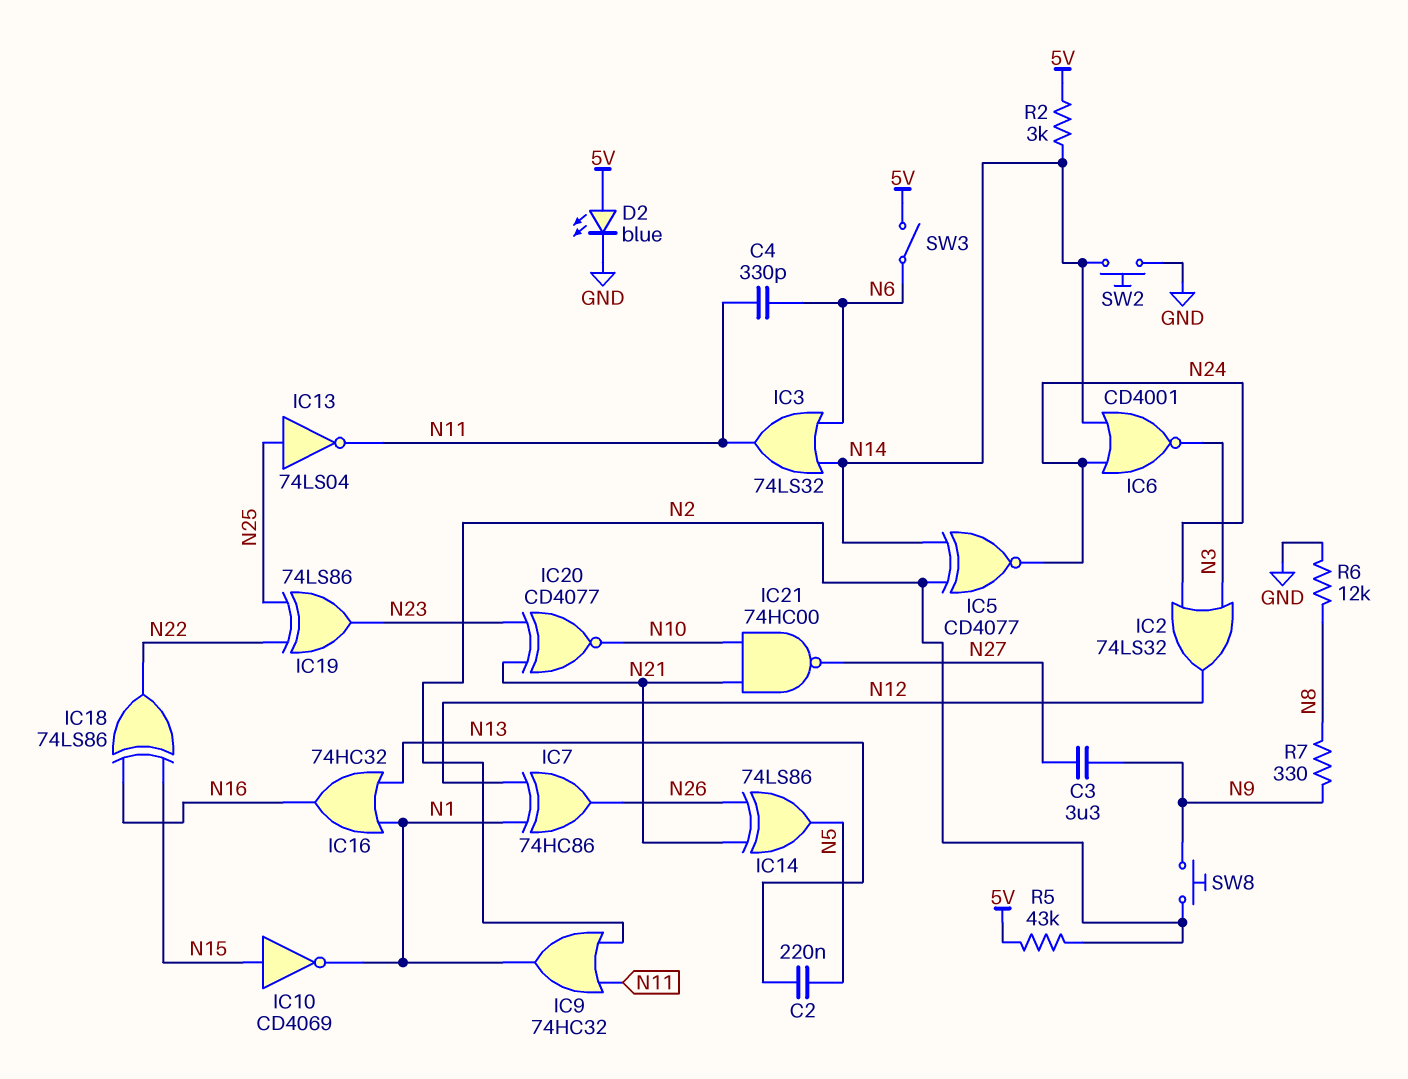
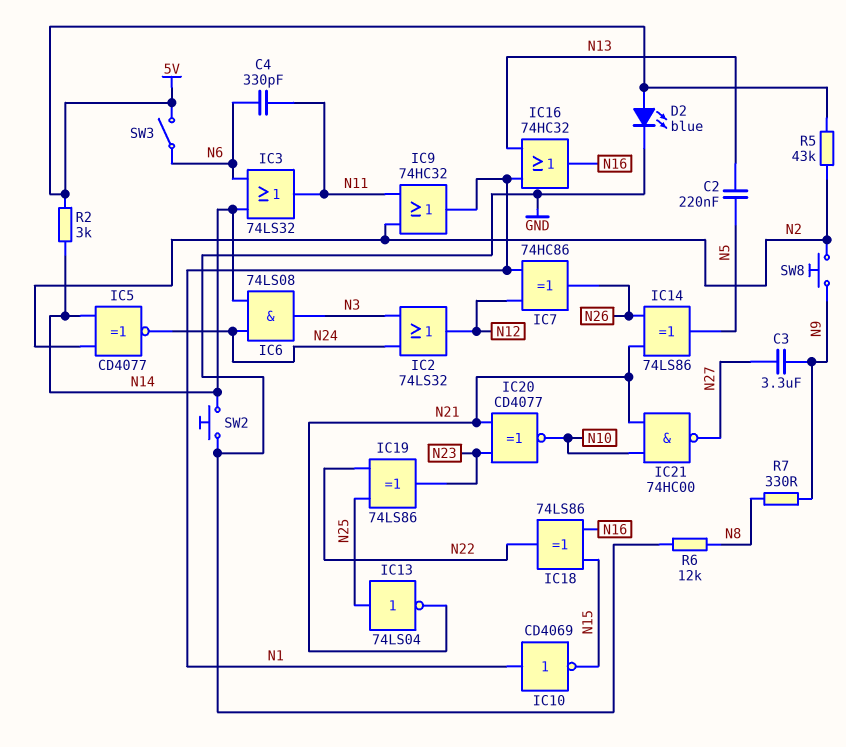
IC6: NOR CD4001 (in N14, in N24, out N3) -> AND 74LS08 (in N14, in N24, out N3)
IC10: NOT CD4069 (in N15, out N1) -> NOT CD4069 (in N1, out N15)
IC13: NOT 74LS04 (in N25, out N11) -> NOT 74LS04 (in N25, out N21)

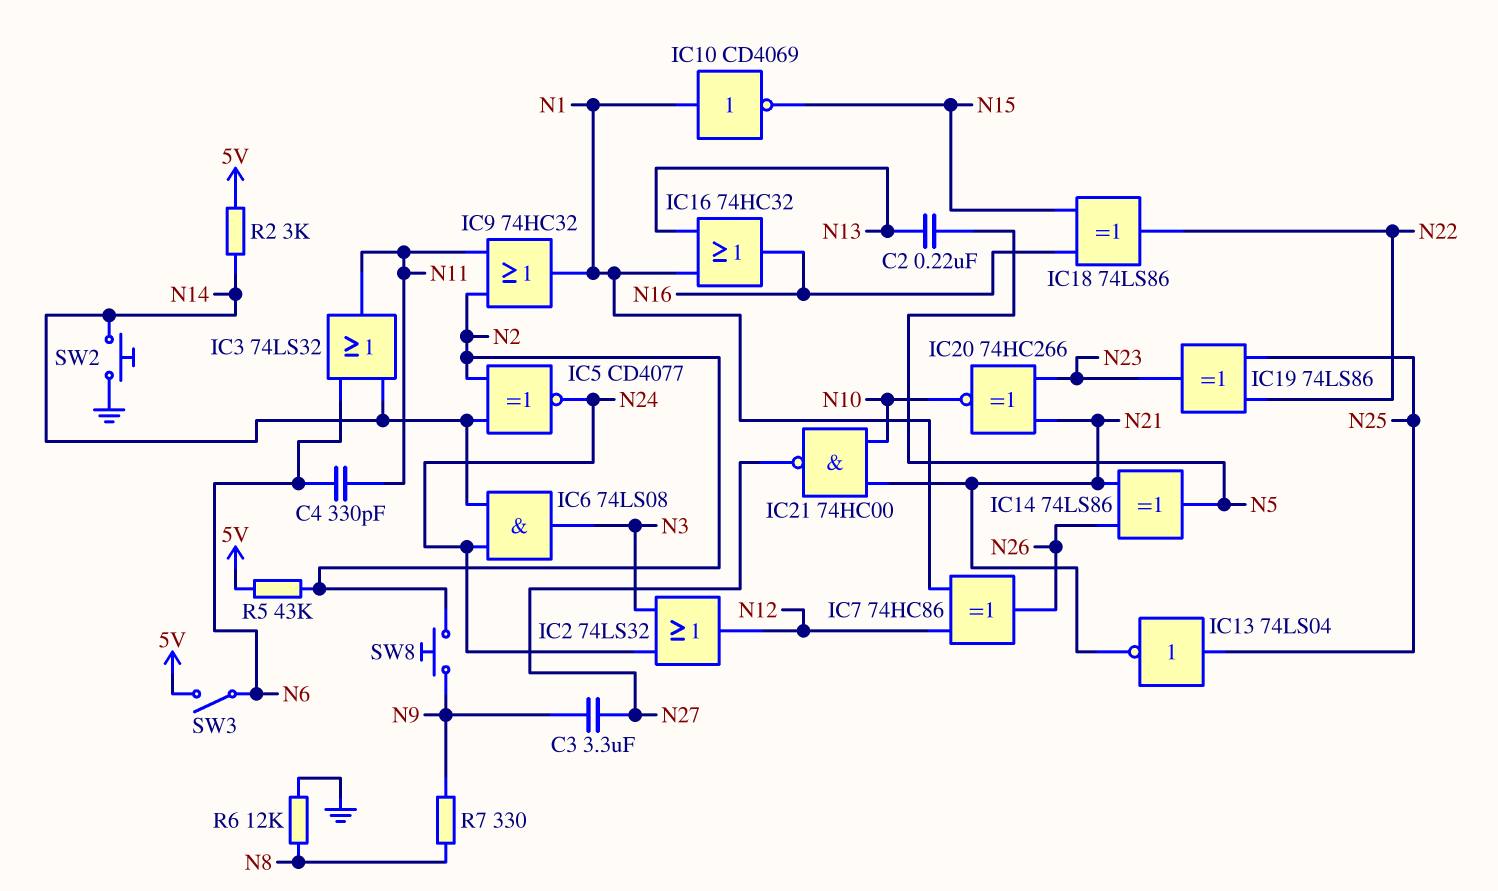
D2: LED blue (A 5V, K GND) -> none
IC20: XNOR CD4077 (in N21, in N23, out N10) -> XNOR 74HC266 (in N21, in N23, out N10)

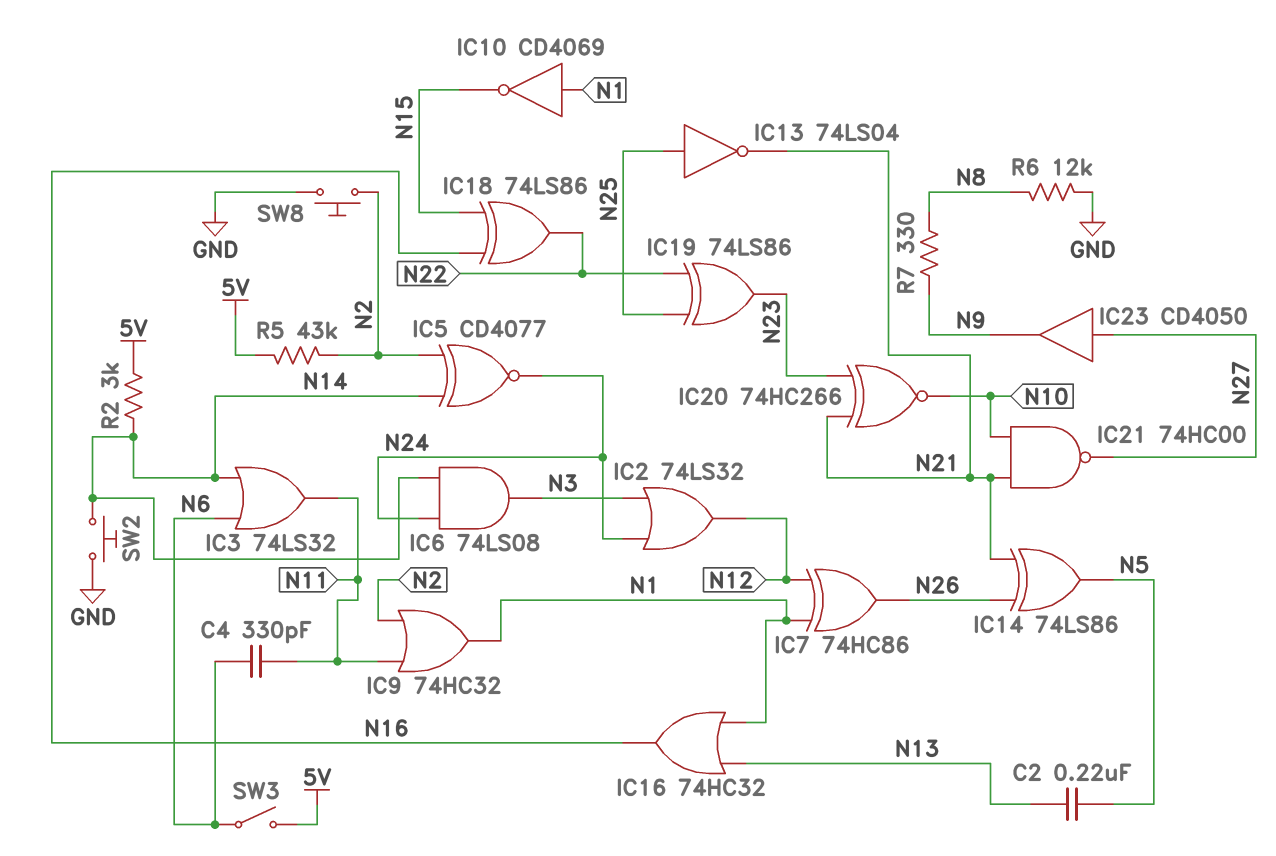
C3: 3.3uF (N9, N27) -> none
IC23: none -> buffer CD4050 (in N27, out N9)
SW8: button (N2, N9) -> button (GND, N2)

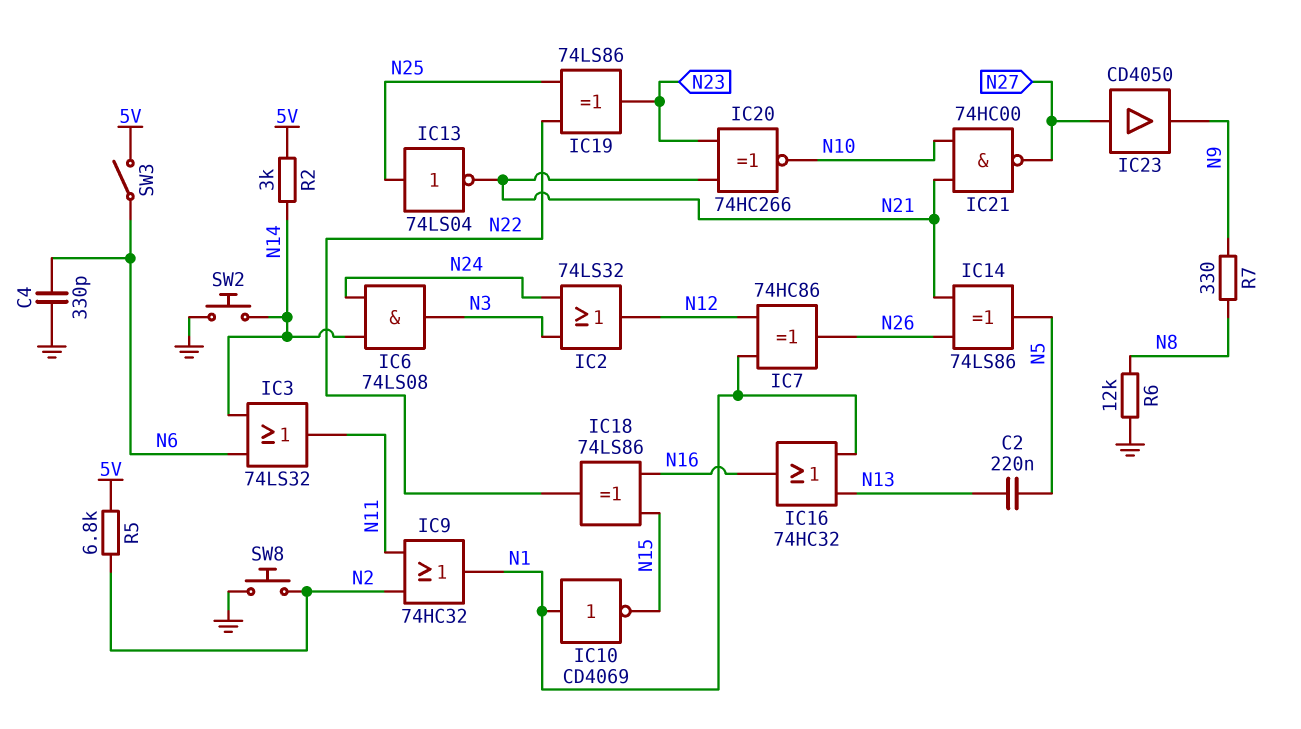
C4: 330pF (N6, N11) -> 330pF (GND, N6)
IC5: XNOR CD4077 (in N2, in N14, out N24) -> none
R5: 43k (5V, N2) -> 6.8k (5V, N2)

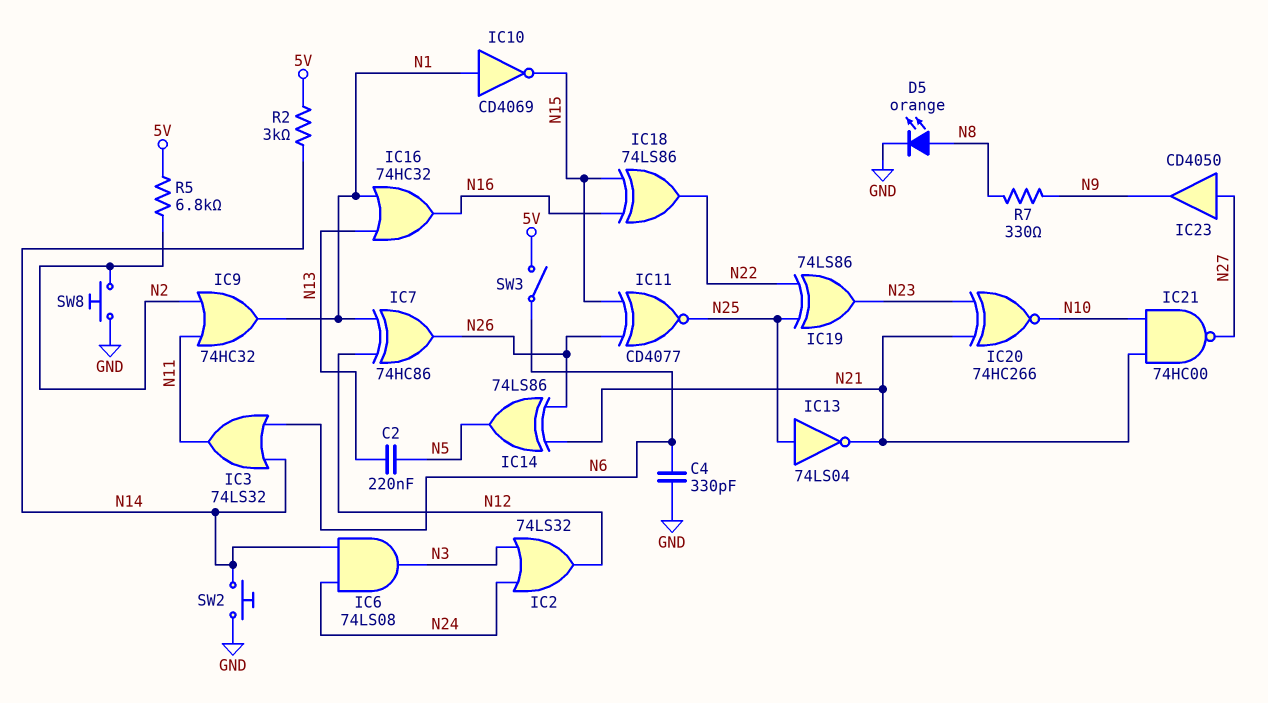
D5: none -> LED orange (A N8, K GND)
IC11: none -> XNOR CD4077 (in N15, in N26, out N25)
R6: 12k (GND, N8) -> none

